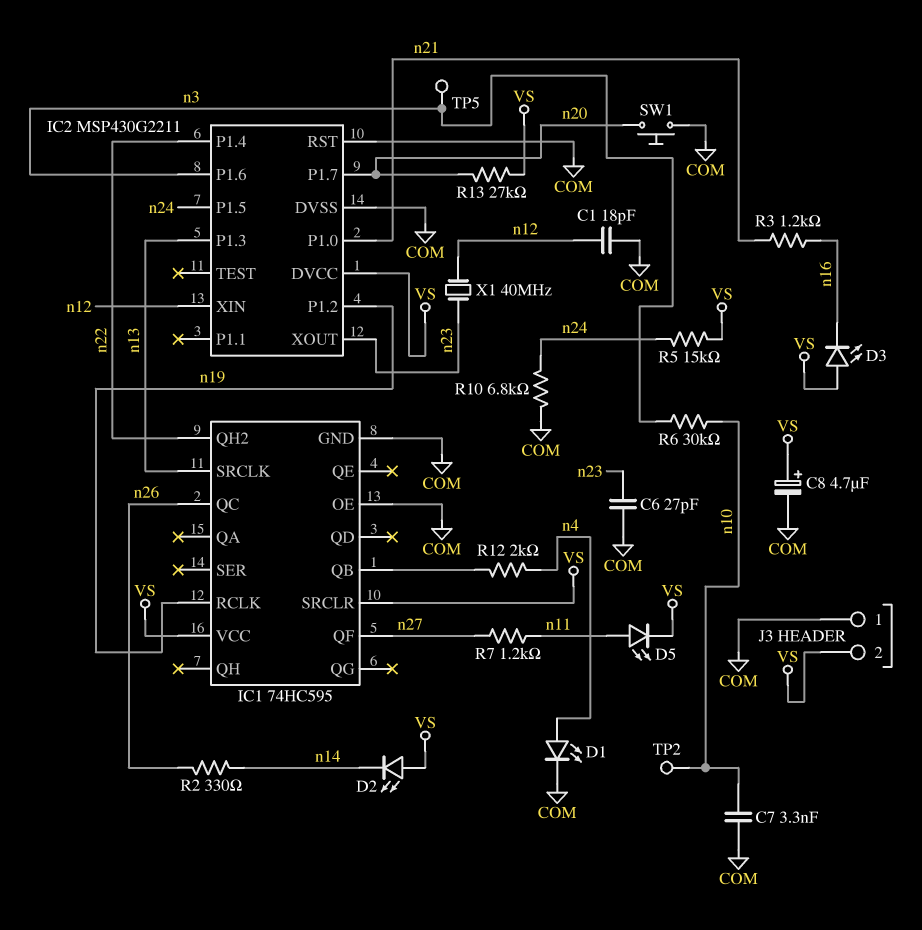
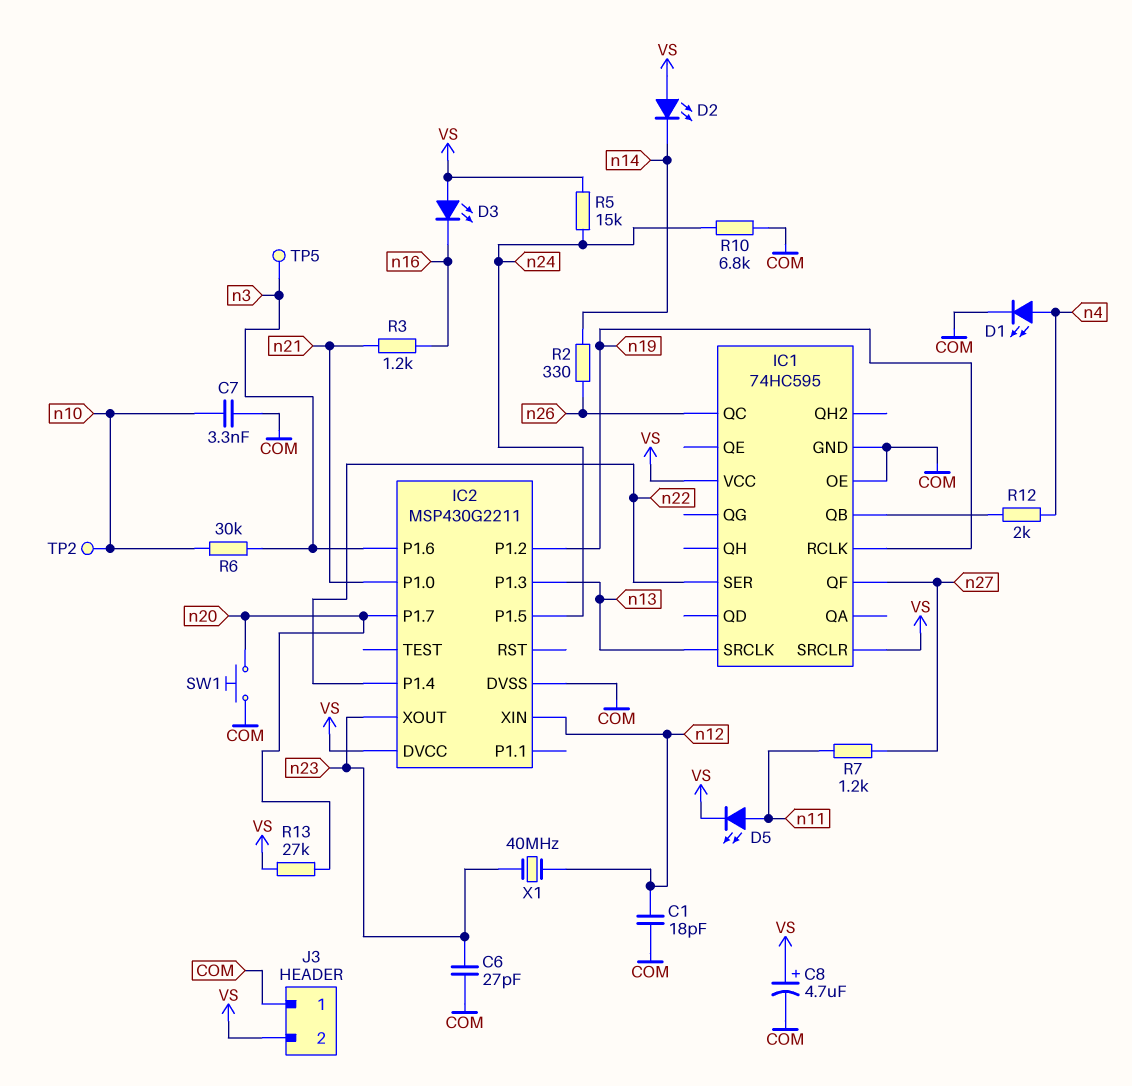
IC1 pin QH2: n22 -> none
IC1 pin SER: none -> n22
IC2 pin RST: COM -> none

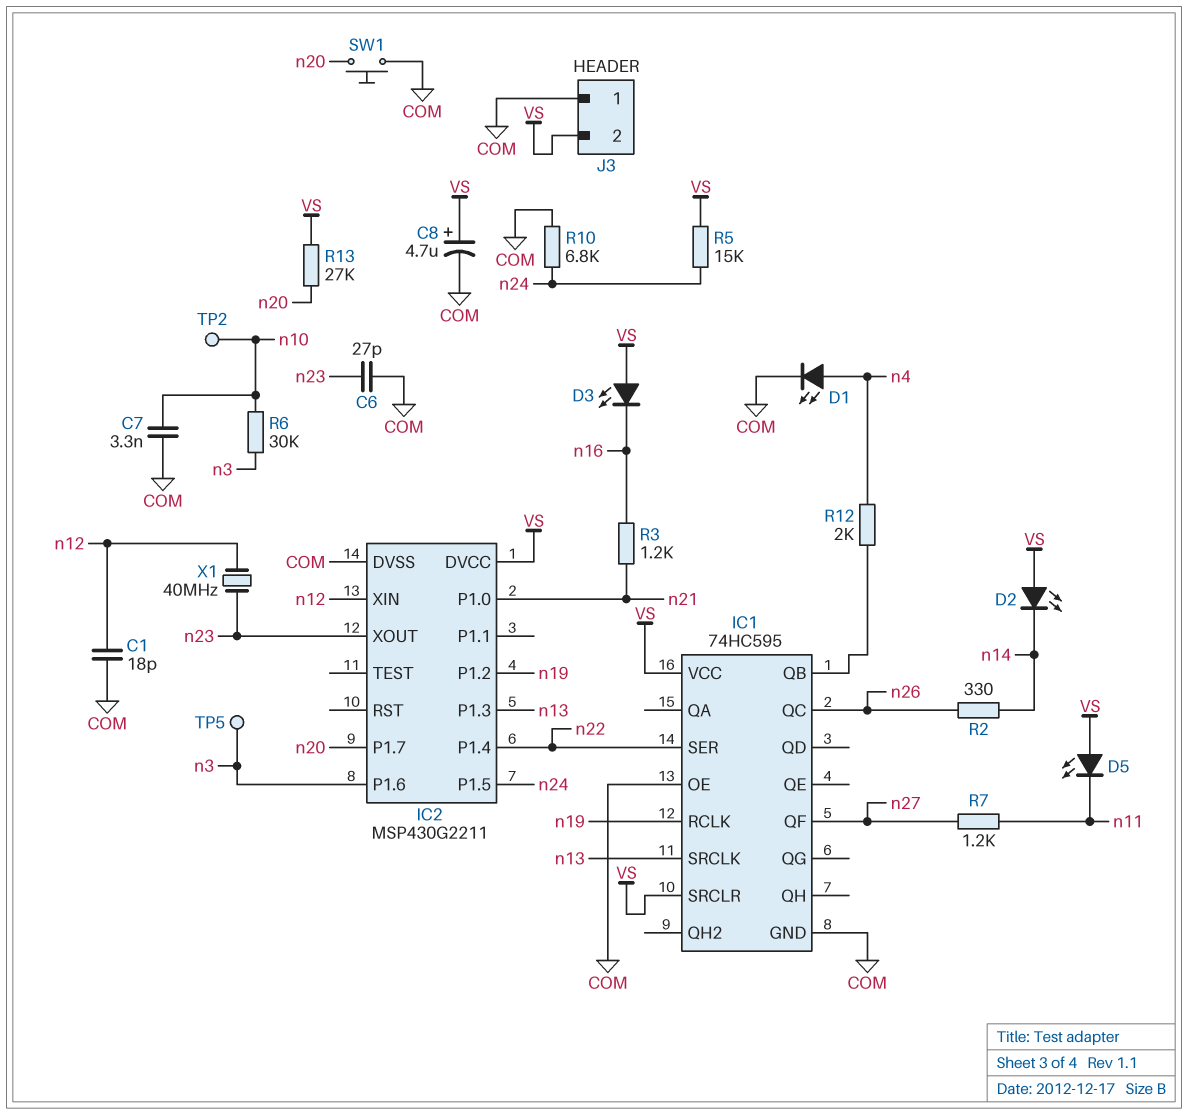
D5: LED (A n11, K VS) -> LED (A VS, K n11)

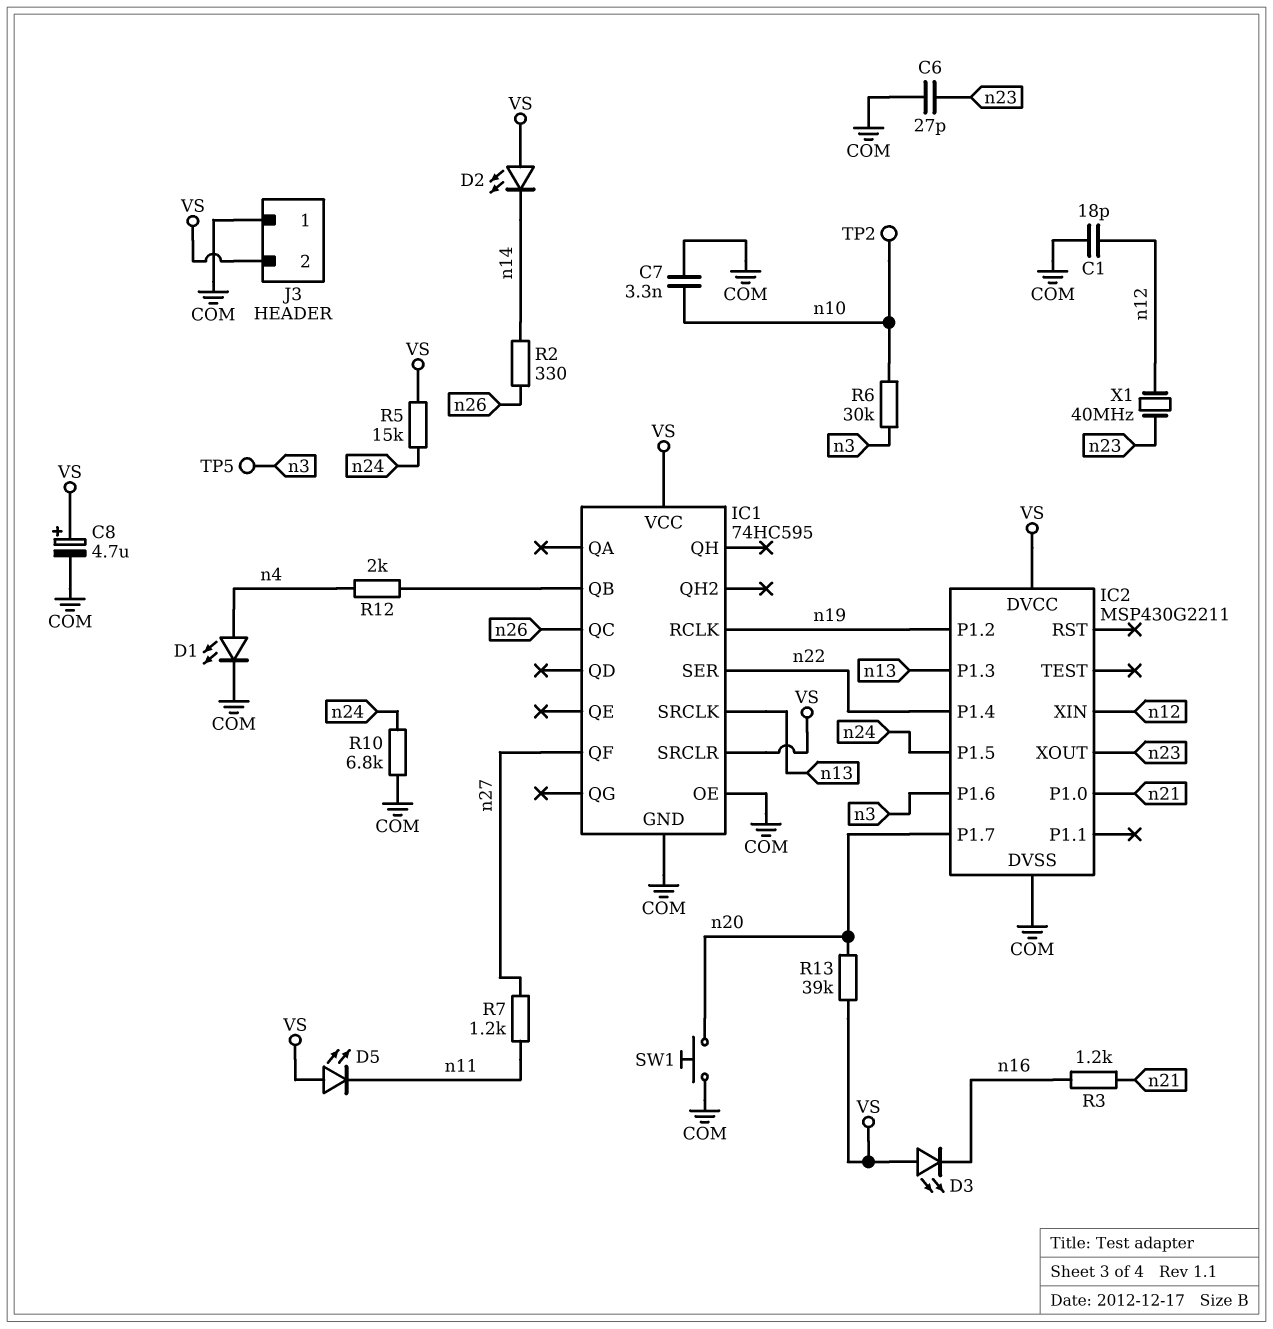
R13: 27k (VS, n20) -> 39k (VS, n20)

